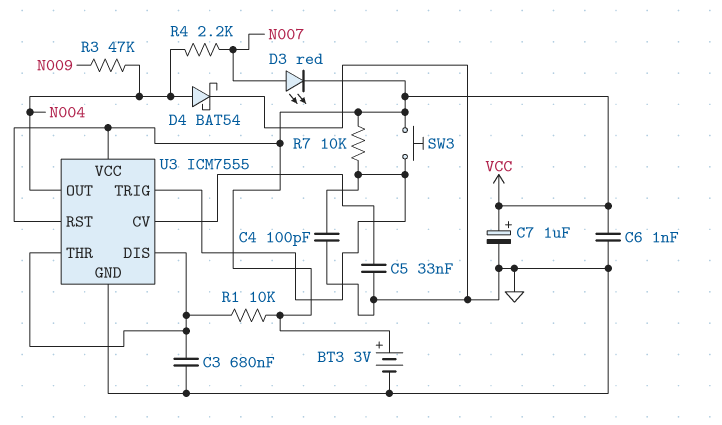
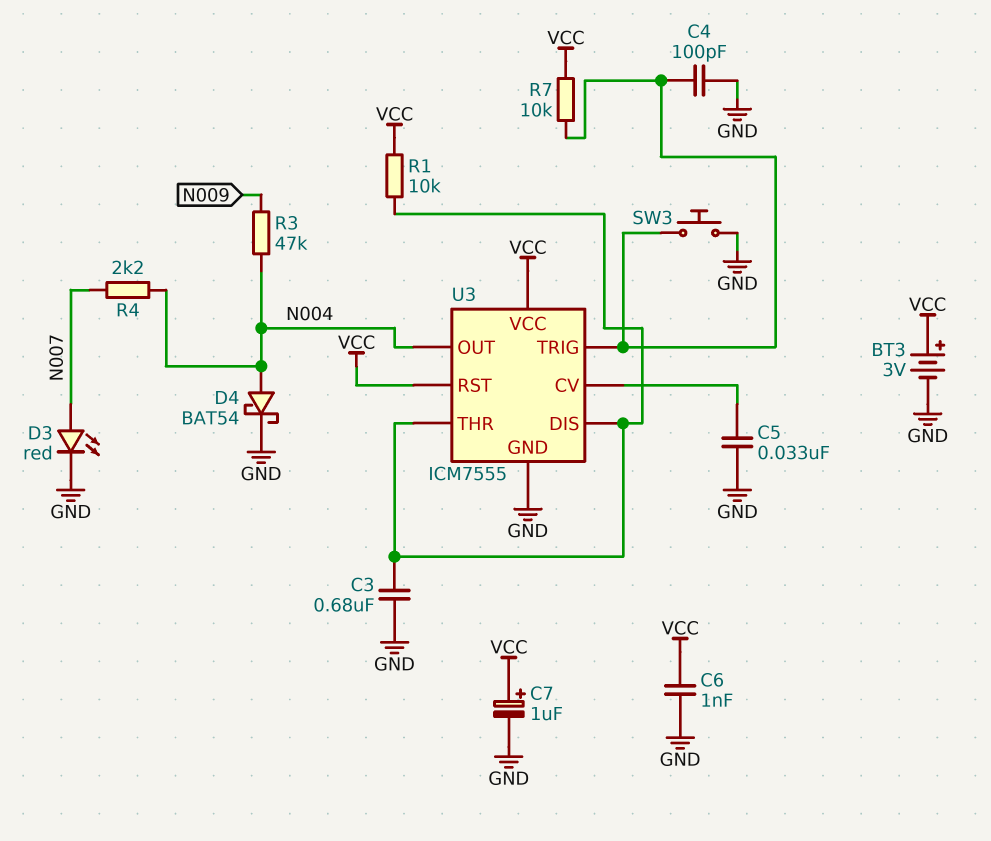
D3: LED red (A N007, K VCC) -> LED red (A N007, K GND)
SW3: button (U3/TRIG, VCC) -> button (GND, U3/TRIG)

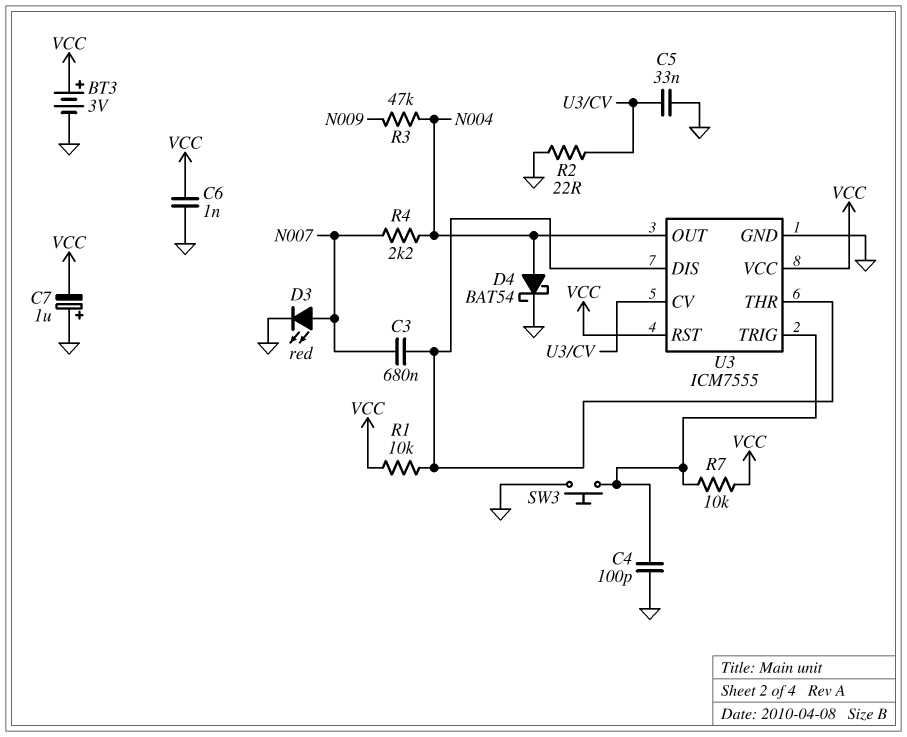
C3: 680nF (GND, U3/DIS) -> 680nF (N007, U3/DIS)
C7: 1uF (plus VCC, minus GND) -> 1uF (plus GND, minus VCC)
R2: none -> 22 (GND, U3/CV)

